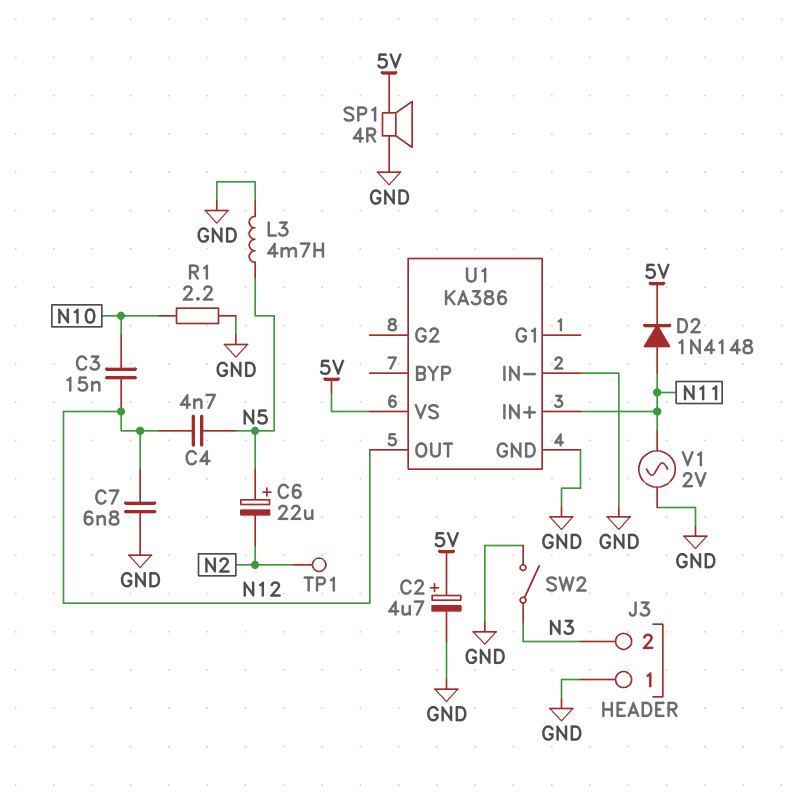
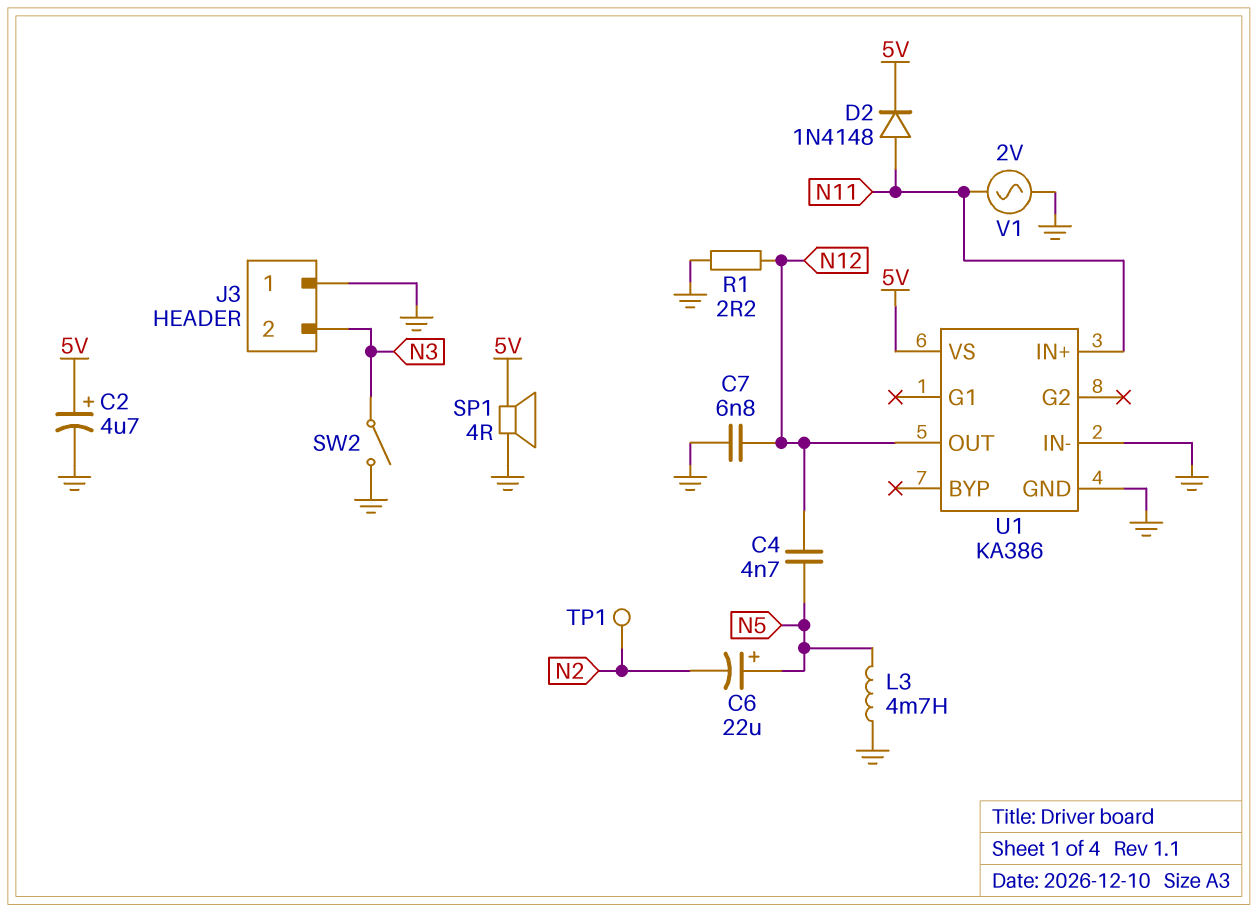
C3: 15nF (N10, N12) -> none
R1: 2.2 (GND, N10) -> 2.2 (GND, N12)

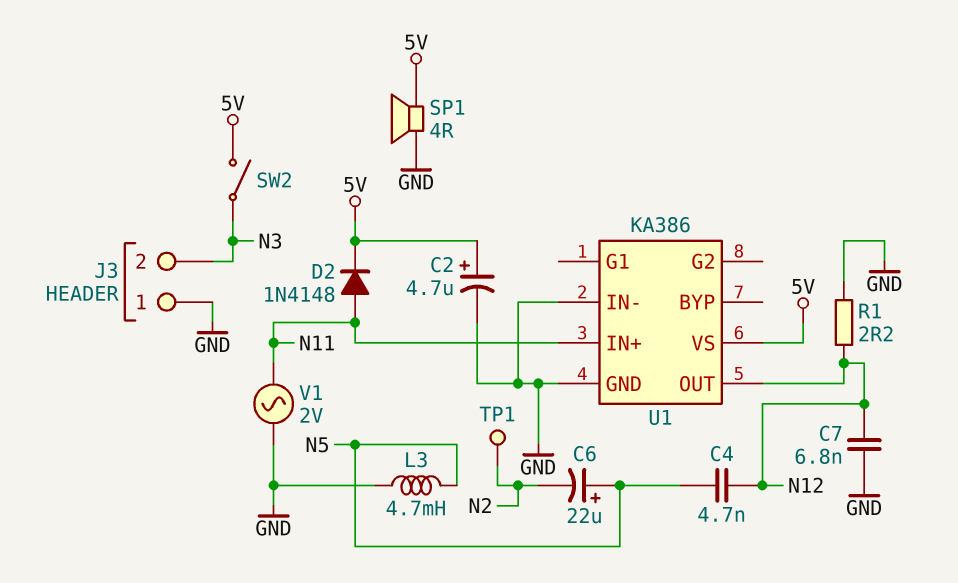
SW2: switch (GND, N3) -> switch (5V, N3)

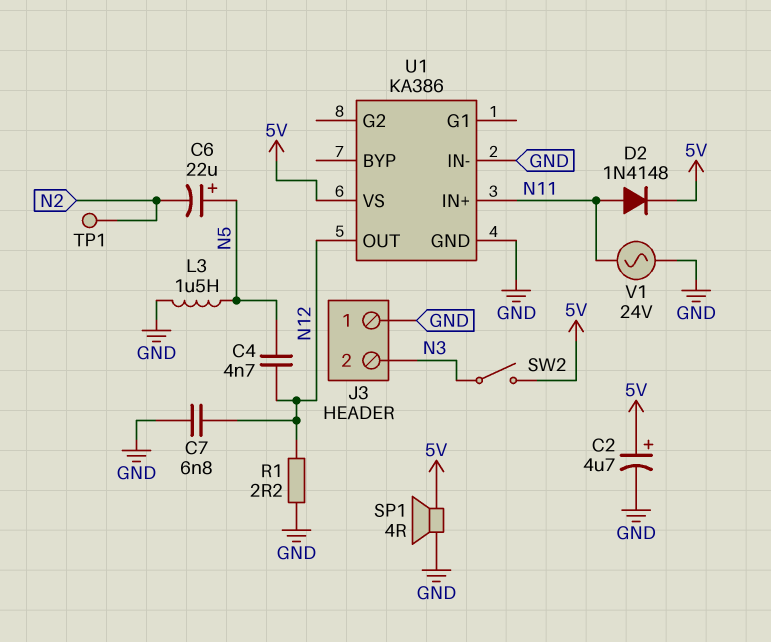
L3: 4.7mH (GND, N5) -> 1.5uH (GND, N5)
V1: AC 2V (GND, N11) -> AC 24V (GND, N11)

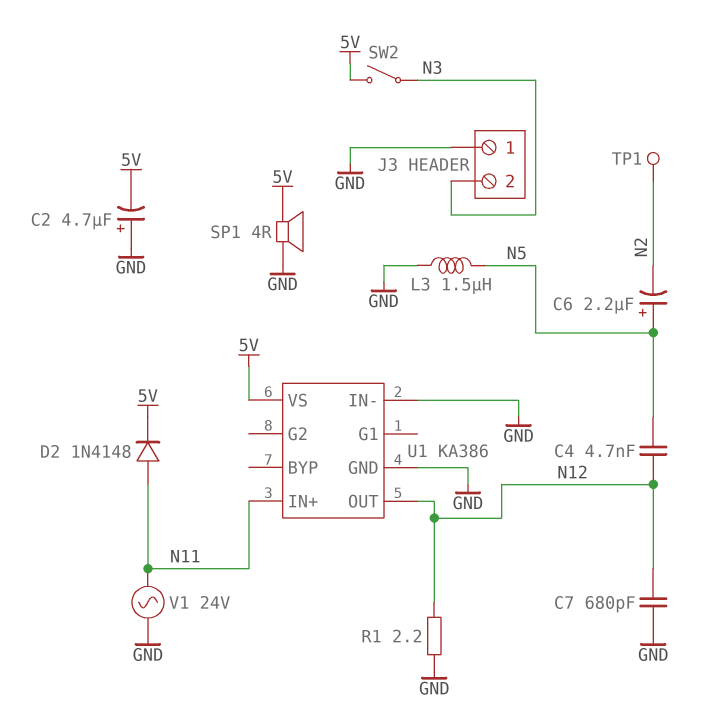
C2: 4.7uF (plus 5V, minus GND) -> 4.7uF (plus GND, minus 5V)
C6: 22uF (plus N5, minus N2) -> 2.2uF (plus N5, minus N2)
C7: 6.8nF (GND, N12) -> 680pF (GND, N12)

